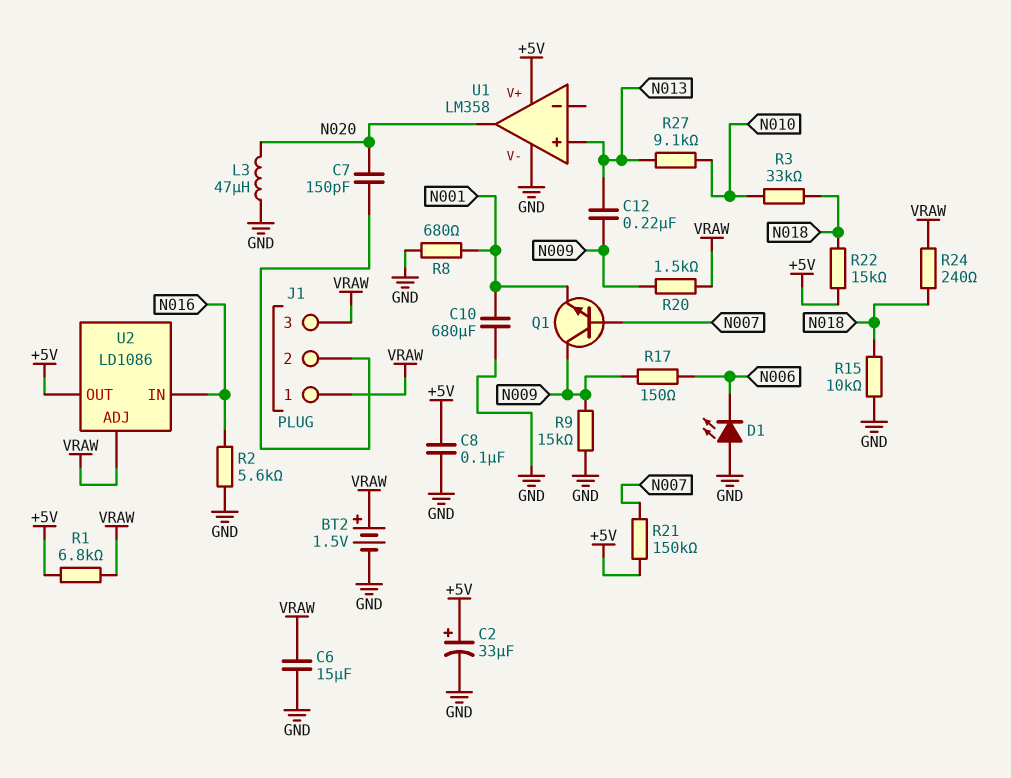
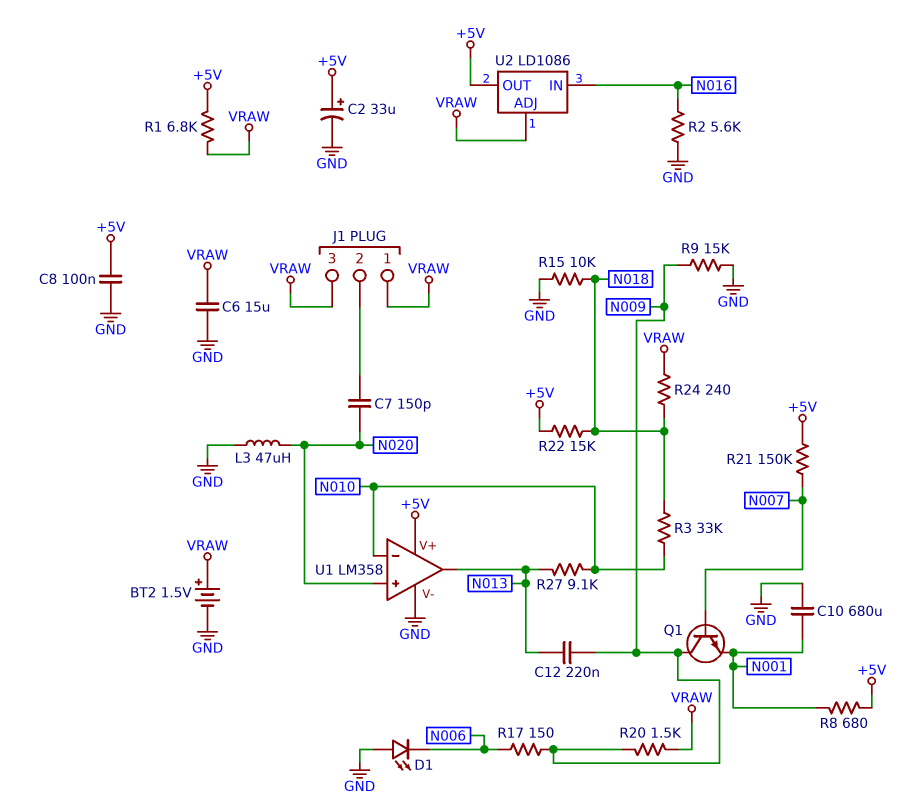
R8: 680 (GND, N001) -> 680 (+5V, N001)
U1 pin in+: N013 -> N020
U1 pin in-: none -> N010
U1 pin out: N020 -> N013

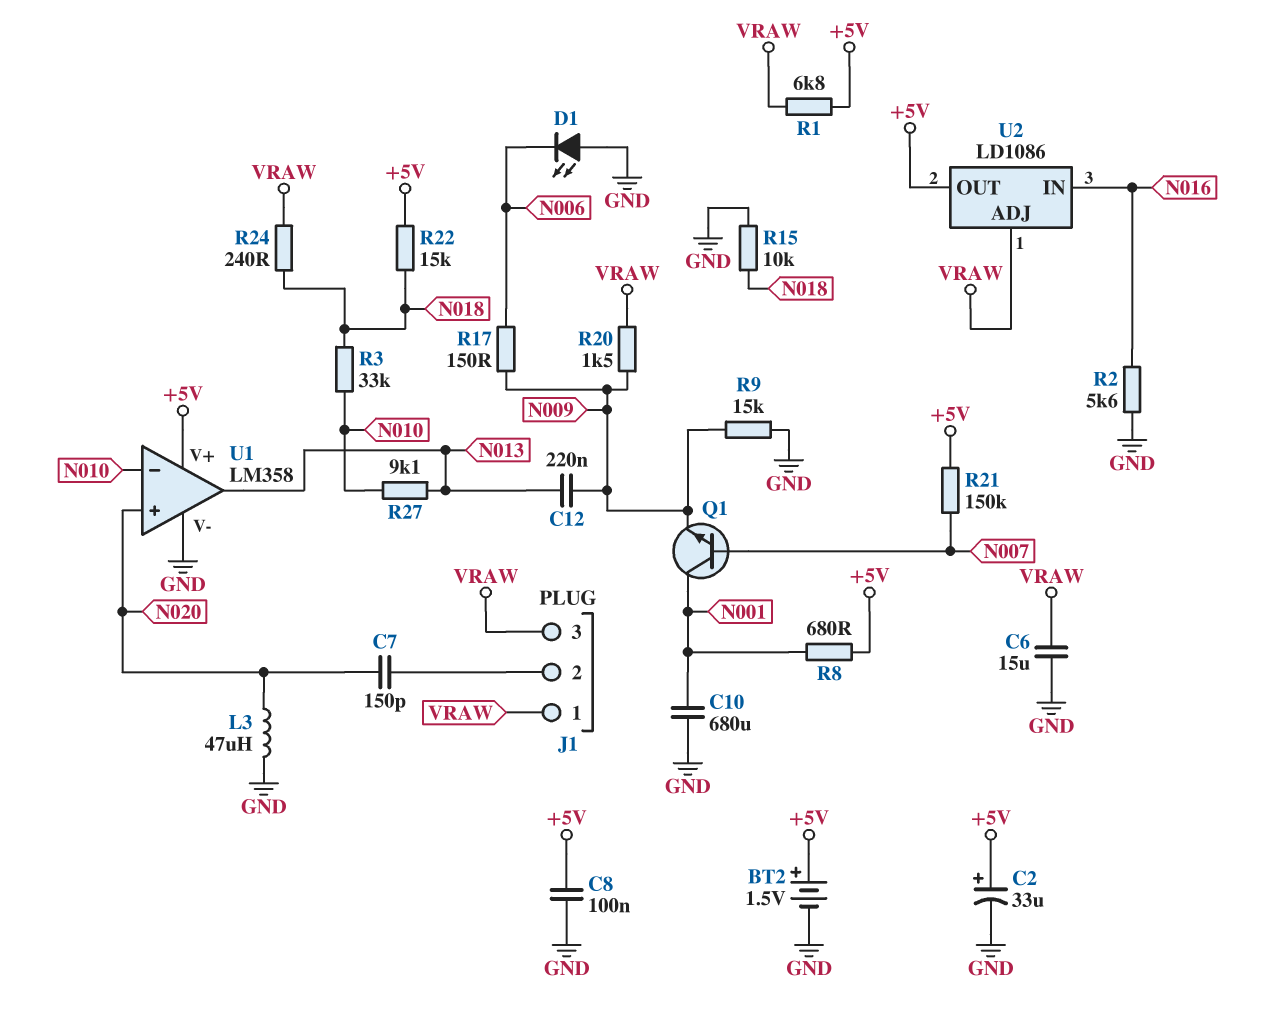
BT2: 1.5V (plus VRAW, minus GND) -> 1.5V (plus +5V, minus GND)
Q1: NPN (B N007, C N009, E N001) -> NPN (B N007, C N001, E N009)

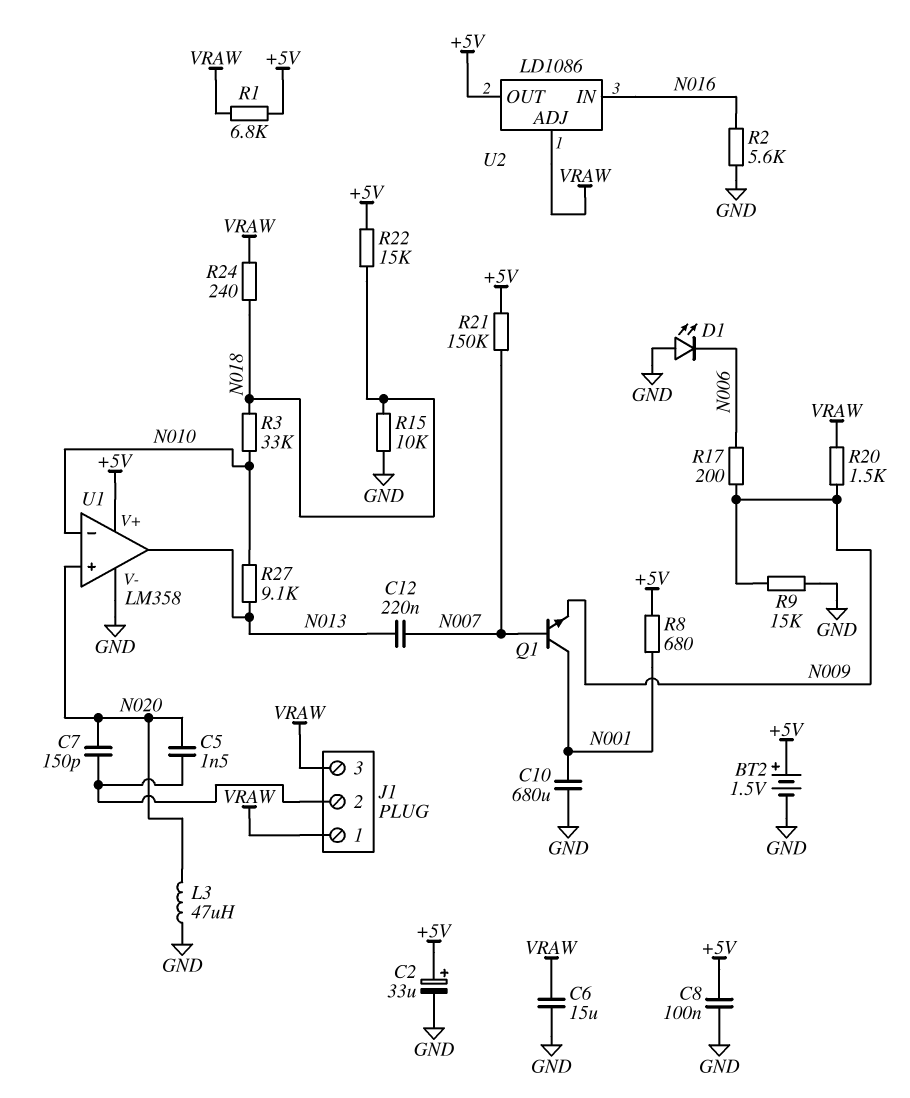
C5: none -> 1.5nF (J1/2, N020)
C12: 220nF (N009, N013) -> 220nF (N007, N013)
R17: 150 (N006, N009) -> 200 (N006, N009)

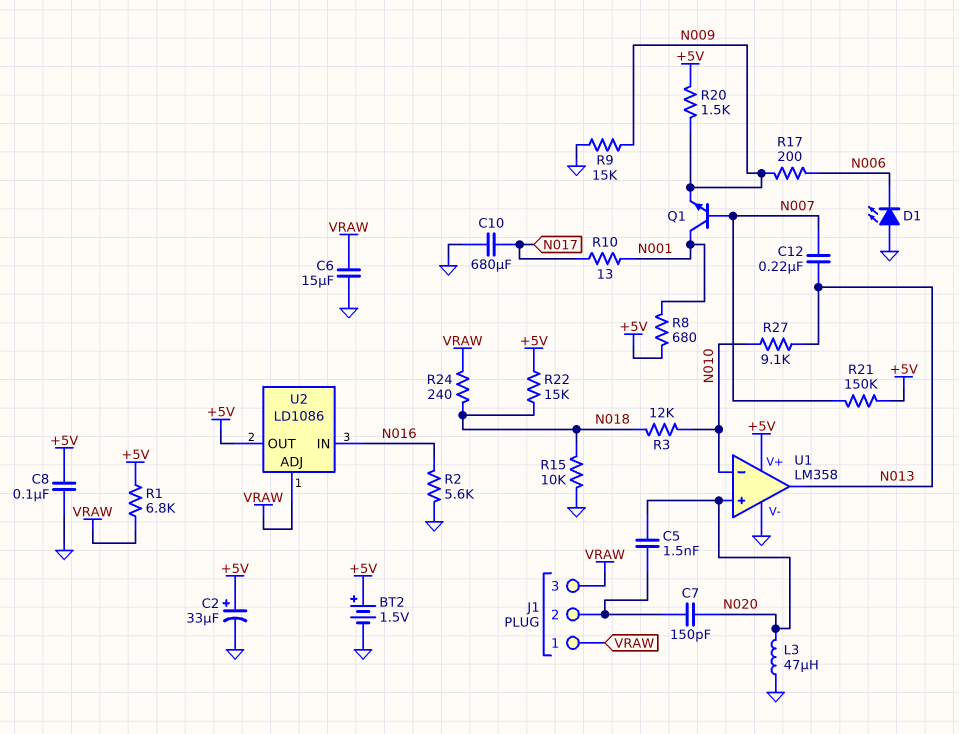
C10: 680uF (GND, N001) -> 680uF (GND, N017)
R3: 33k (N010, N018) -> 12k (N010, N018)
R10: none -> 13 (N001, N017)
R20: 1.5k (N009, VRAW) -> 1.5k (+5V, N009)

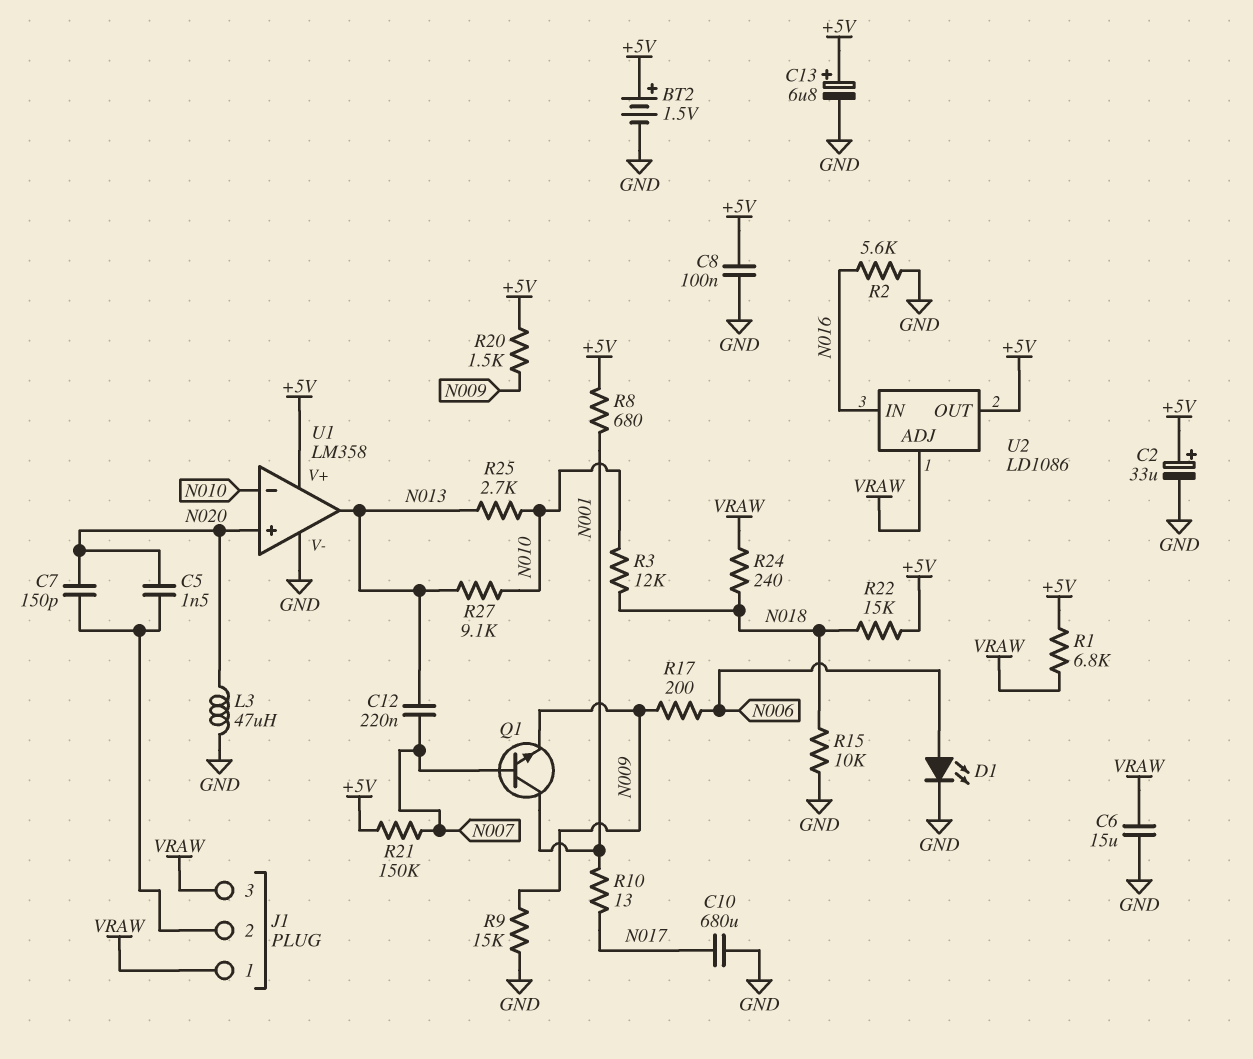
C13: none -> 6.8uF (plus +5V, minus GND)
D1: LED (A GND, K N006) -> LED (A N006, K GND)
R25: none -> 2.7k (N010, N013)

